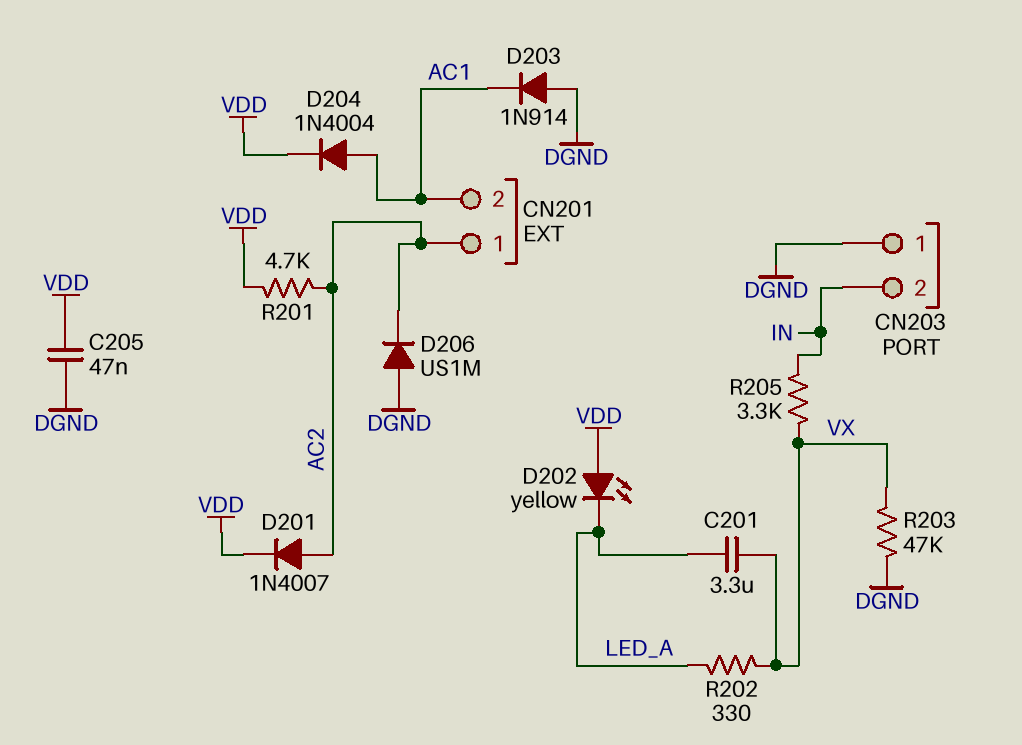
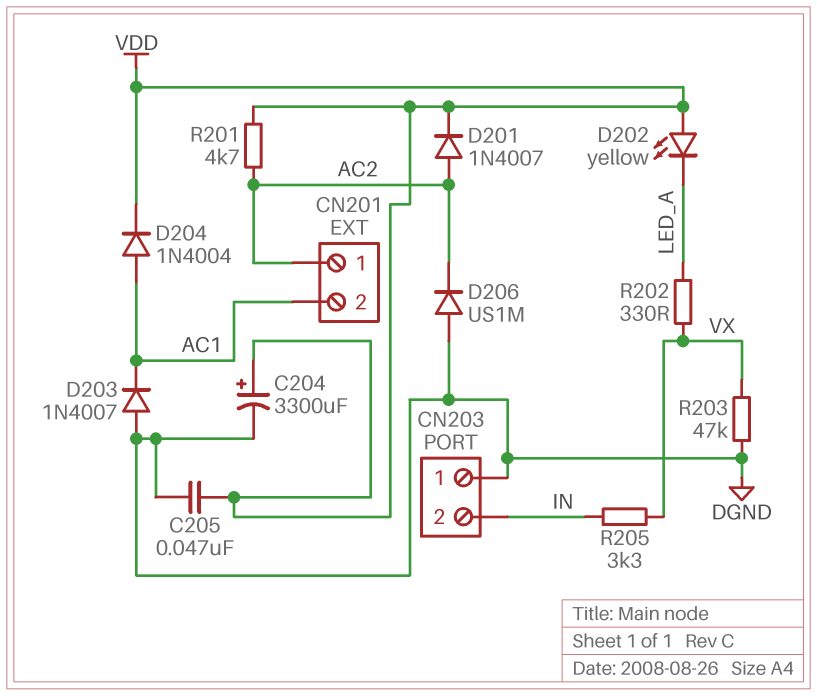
C201: 3.3uF (LED_A, VX) -> none
C204: none -> 3300uF (plus VDD, minus DGND)
D203: diode 1N914 (A DGND, K AC1) -> diode 1N4007 (A DGND, K AC1)

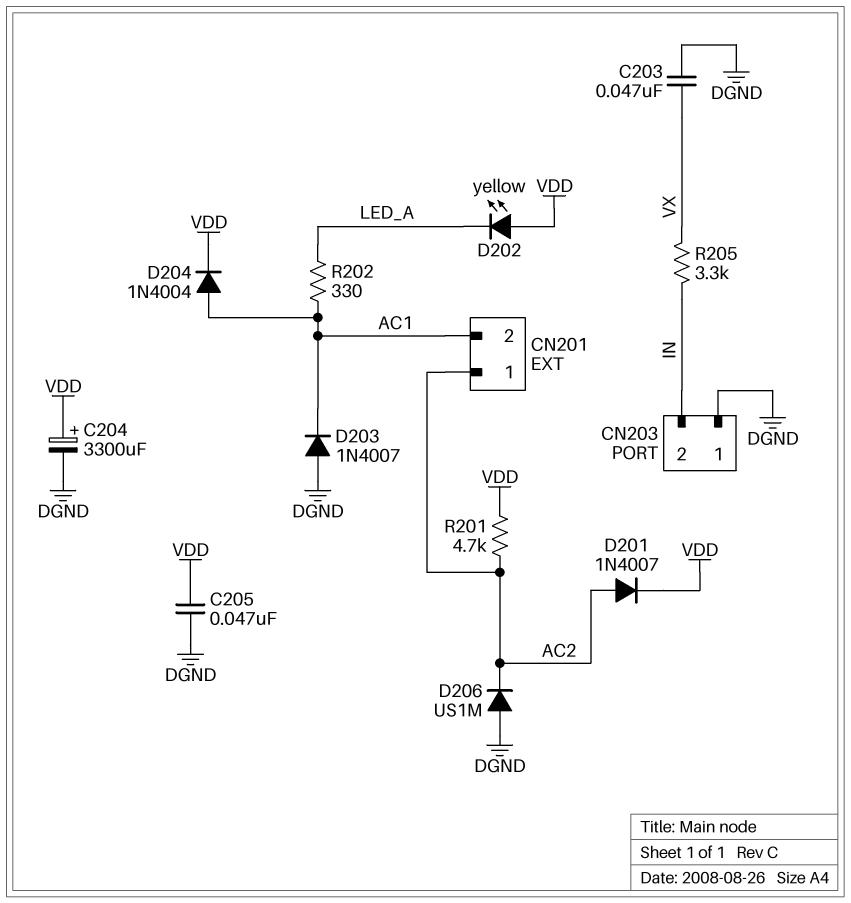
C203: none -> 47nF (DGND, VX)
R202: 330 (LED_A, VX) -> 330 (AC1, LED_A)
R203: 47k (DGND, VX) -> none

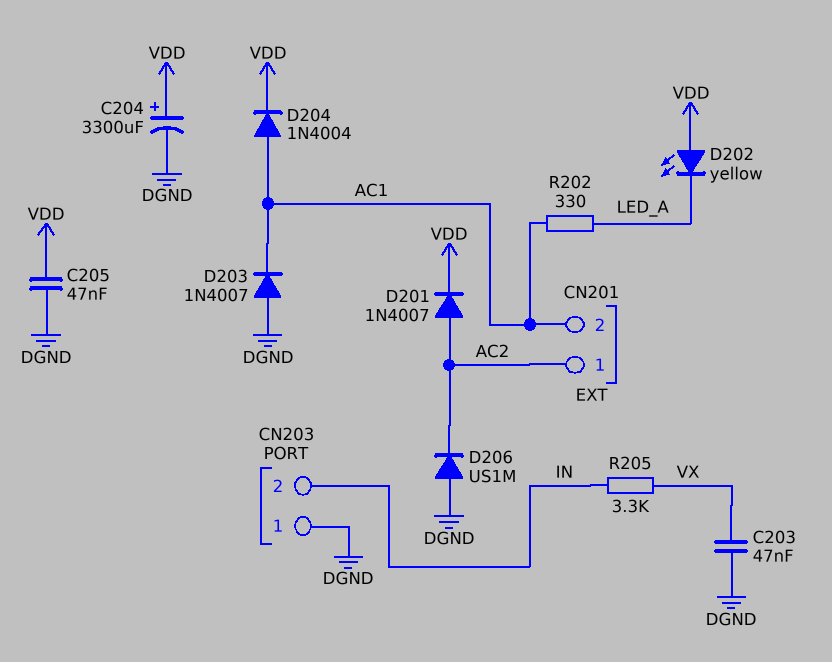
R201: 4.7k (AC2, VDD) -> none

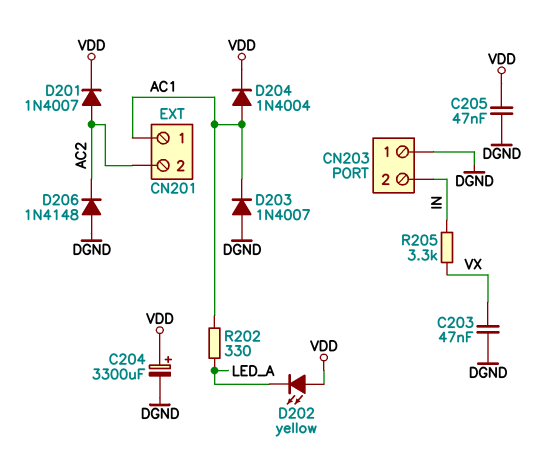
CN201 pin 1: AC2 -> AC1
CN201 pin 2: AC1 -> AC2
D206: diode US1M (A DGND, K AC2) -> diode 1N4148 (A DGND, K AC2)

